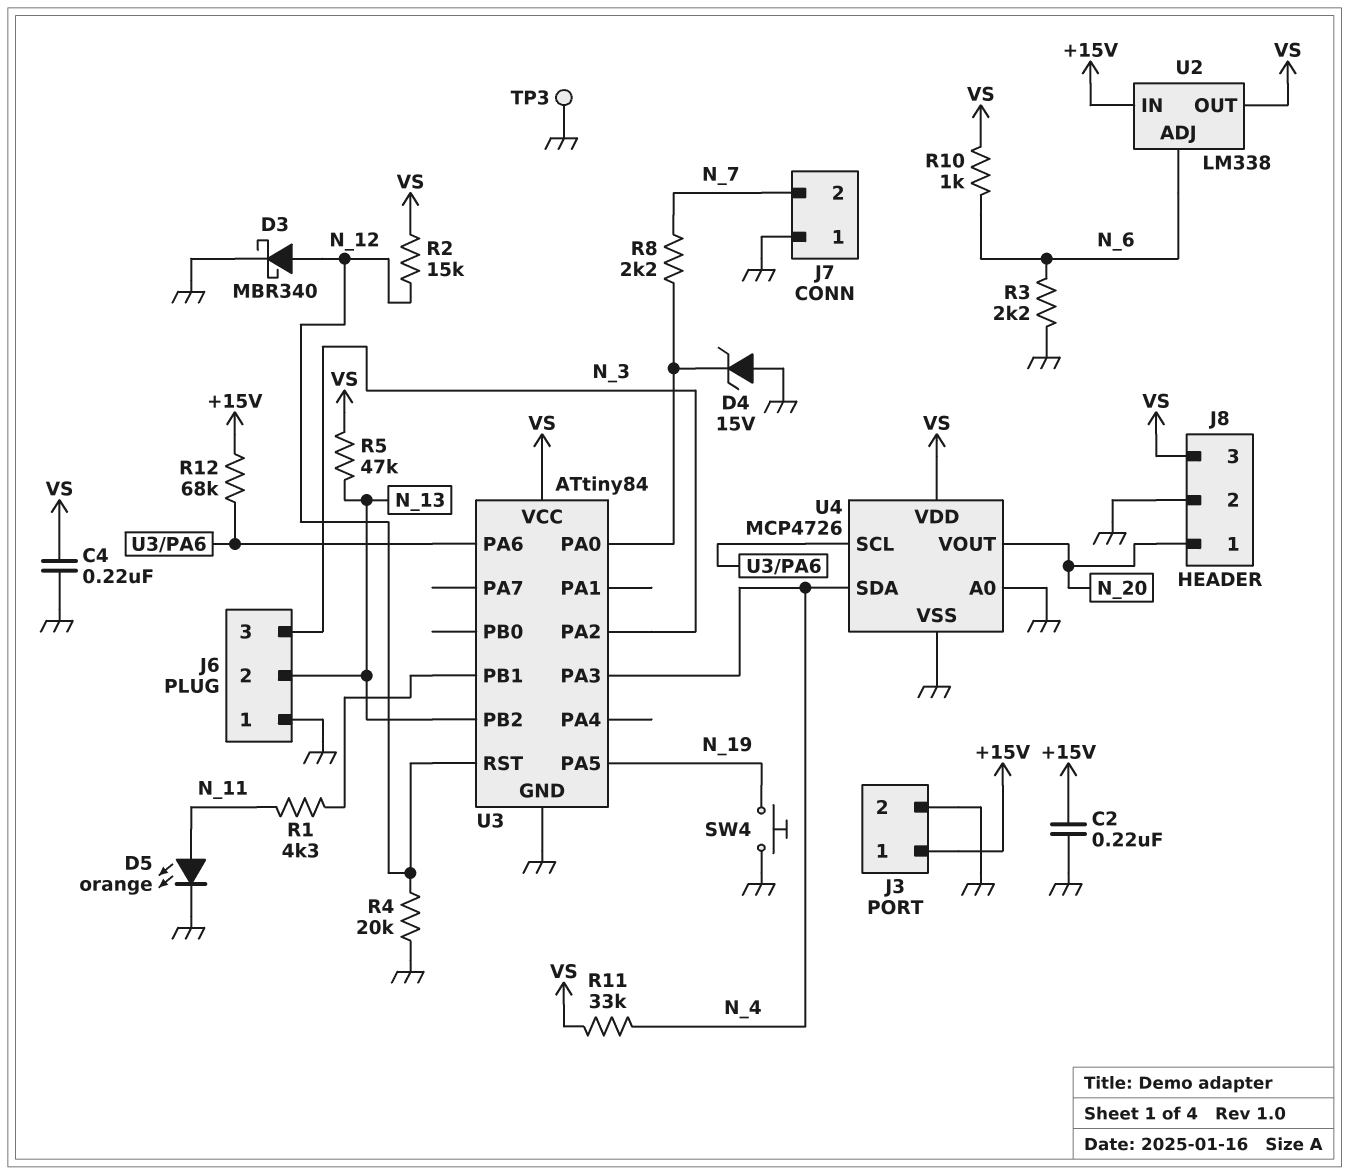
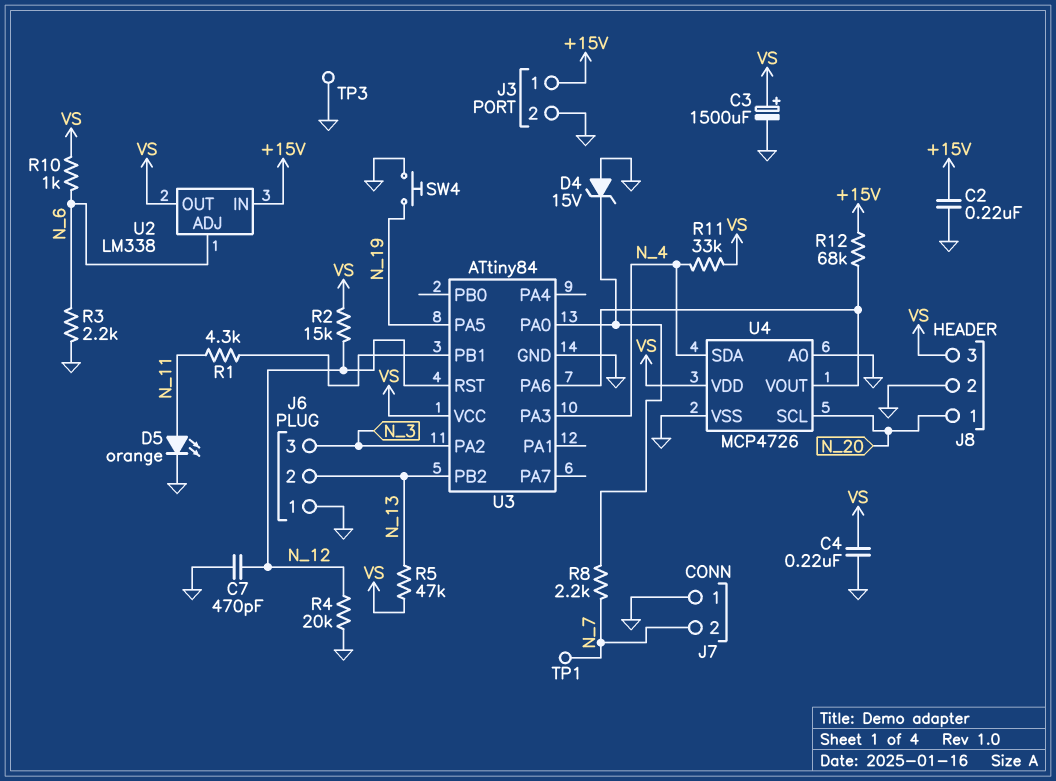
C3: none -> 1500uF (plus VS, minus GND)
C7: none -> 470pF (GND, N_12)
D3: schottky MBR340 (A N_12, K GND) -> none
TP1: none -> test point (N_7)
U4 pin SCL: U3/PA6 -> N_20
U4 pin VOUT: N_20 -> U3/PA6

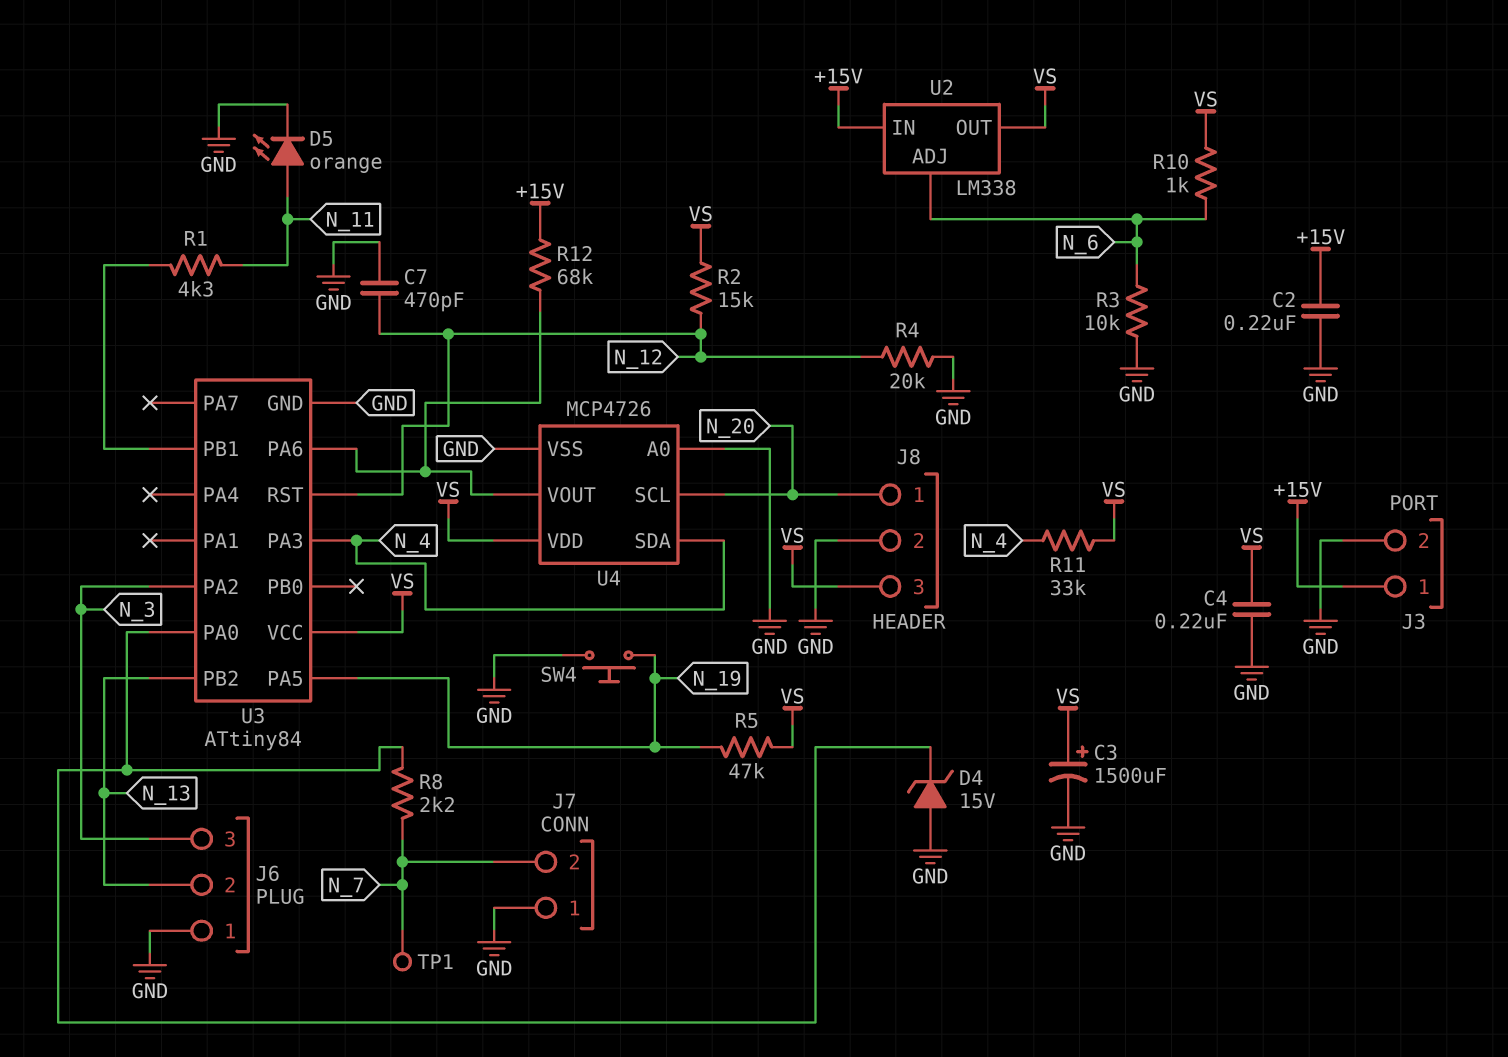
R3: 2.2k (GND, N_6) -> 10k (GND, N_6)
R5: 47k (N_13, VS) -> 47k (N_19, VS)
TP3: test point (GND) -> none

